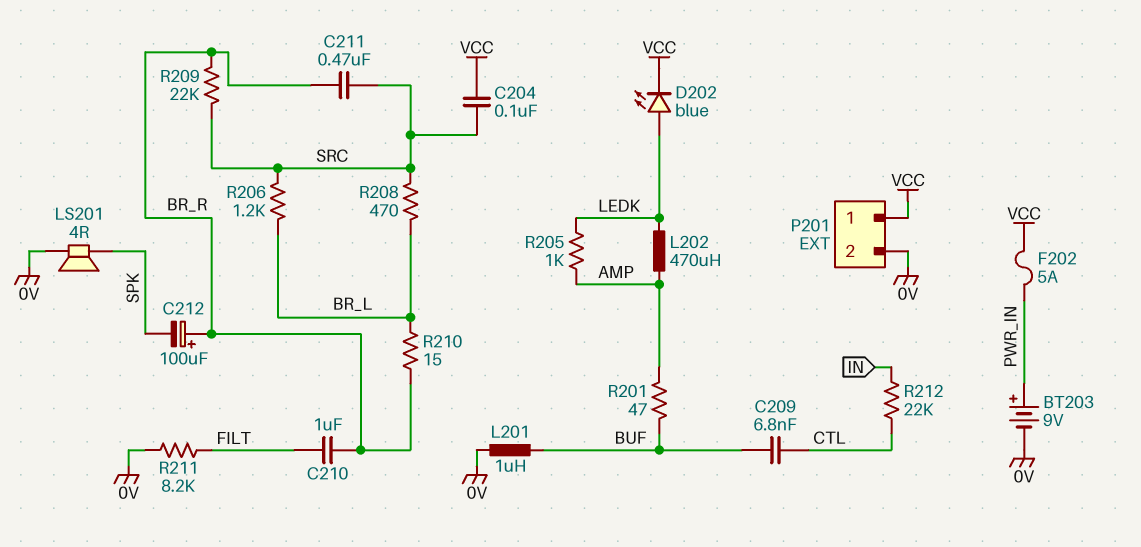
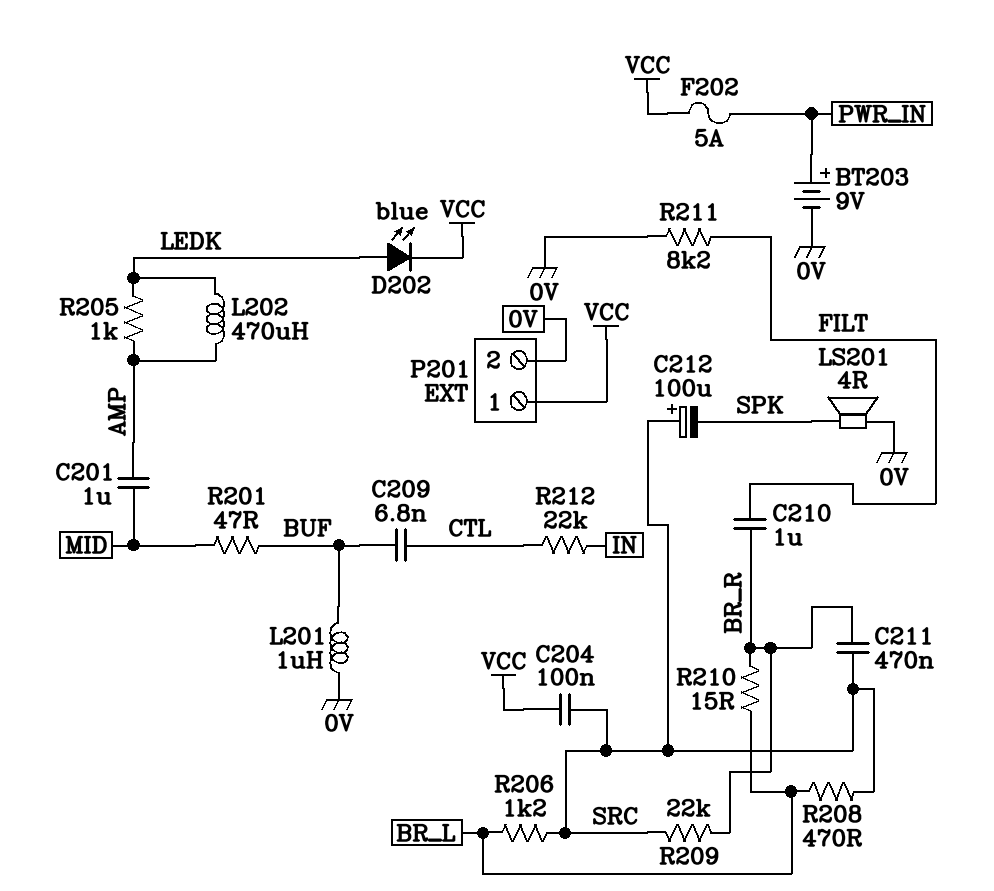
C201: none -> 1uF (AMP, MID)
C212: 100uF (plus BR_R, minus SPK) -> 100uF (plus SRC, minus SPK)
R201: 47 (AMP, BUF) -> 47 (BUF, MID)

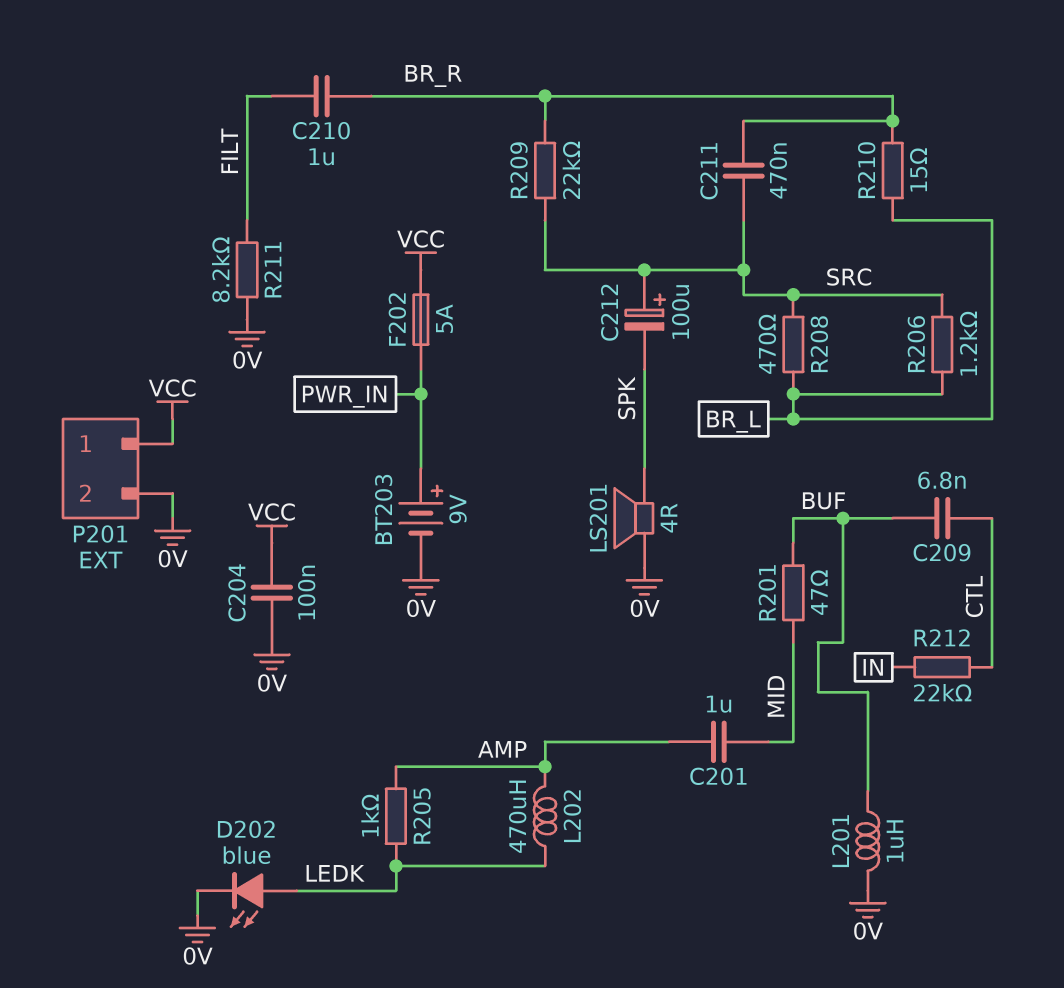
C204: 100nF (SRC, VCC) -> 100nF (0V, VCC)
D202: LED blue (A LEDK, K VCC) -> LED blue (A LEDK, K 0V)

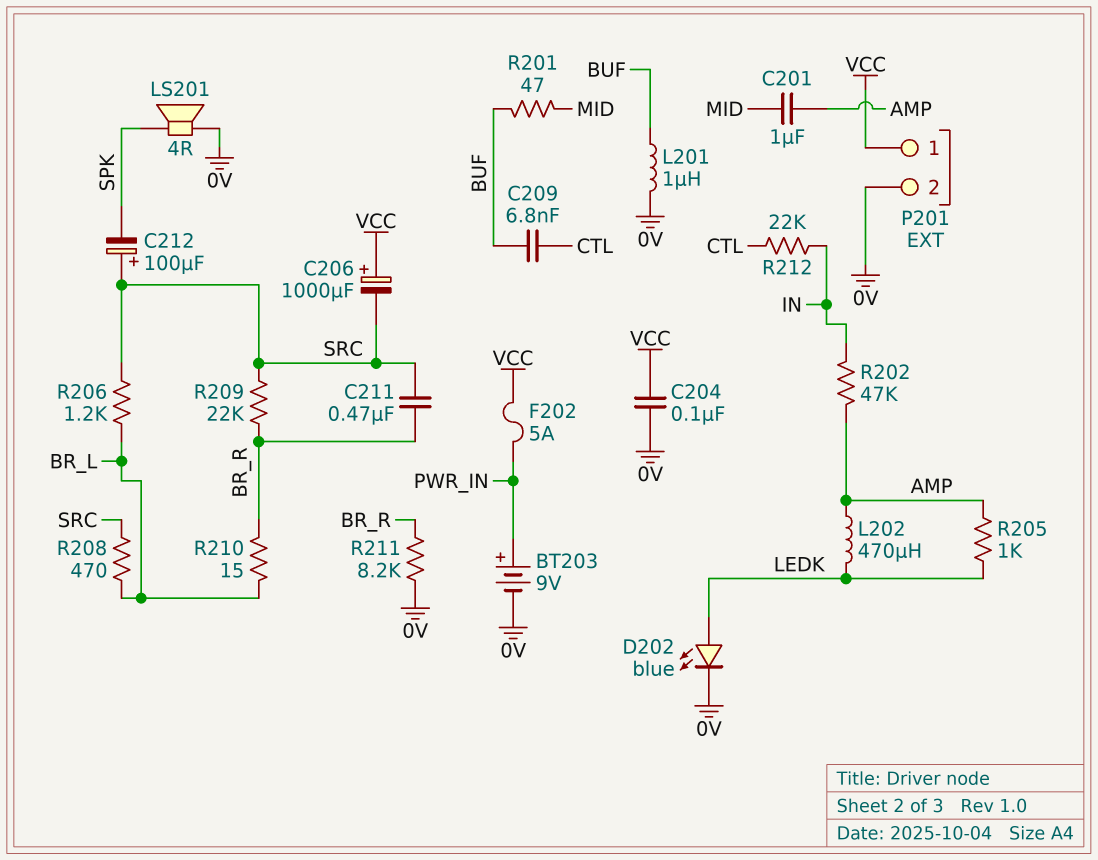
C206: none -> 1000uF (plus VCC, minus SRC)
C210: 1uF (BR_R, FILT) -> none
R202: none -> 47k (AMP, IN)
R211: 8.2k (0V, FILT) -> 8.2k (0V, BR_R)

